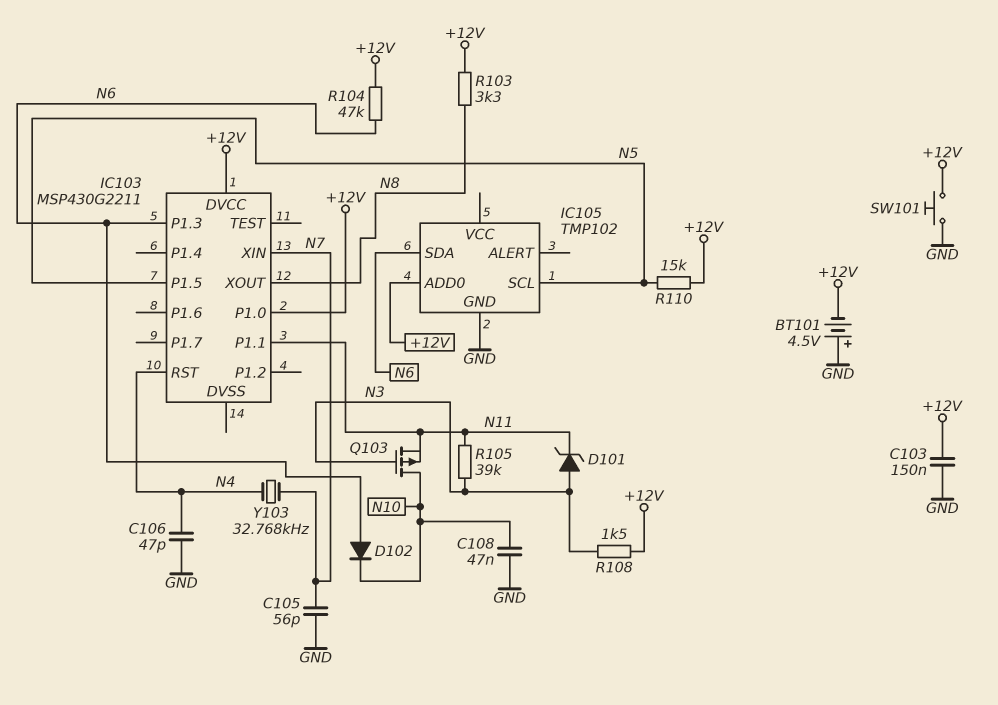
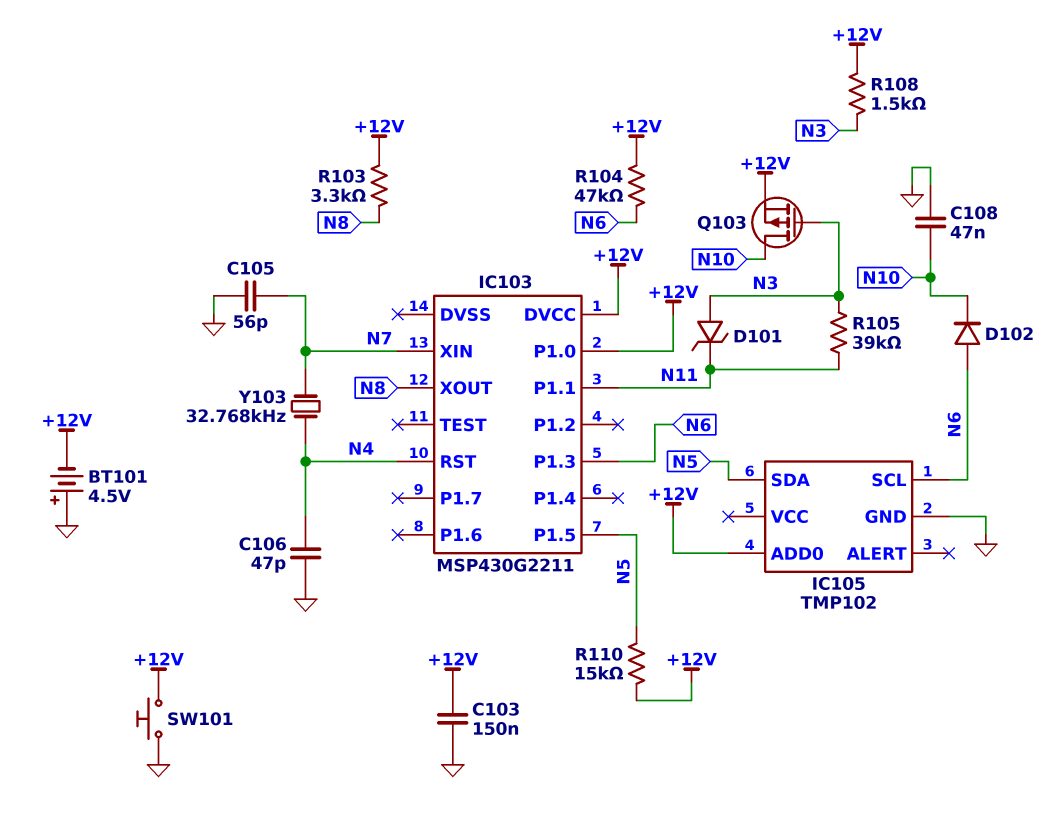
IC105 pin SCL: N5 -> N6
IC105 pin SDA: N6 -> N5
Q103: PMOS (G N3, D N10, S N11) -> PMOS (G N3, D N10, S +12V)

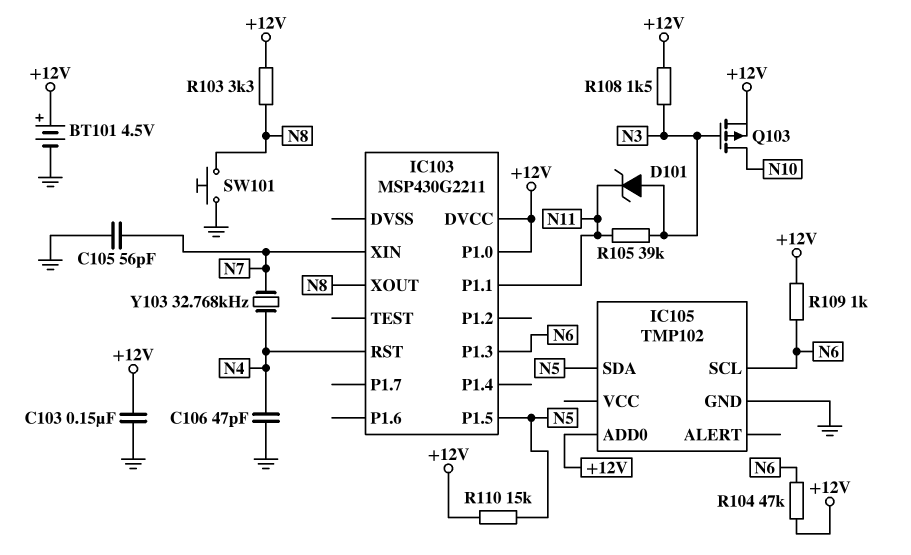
BT101: 4.5V (plus GND, minus +12V) -> 4.5V (plus +12V, minus GND)
C108: 47nF (GND, N10) -> none
D102: diode (A N6, K N10) -> none
R109: none -> 1k (+12V, N6)
SW101: button (+12V, GND) -> button (GND, N8)

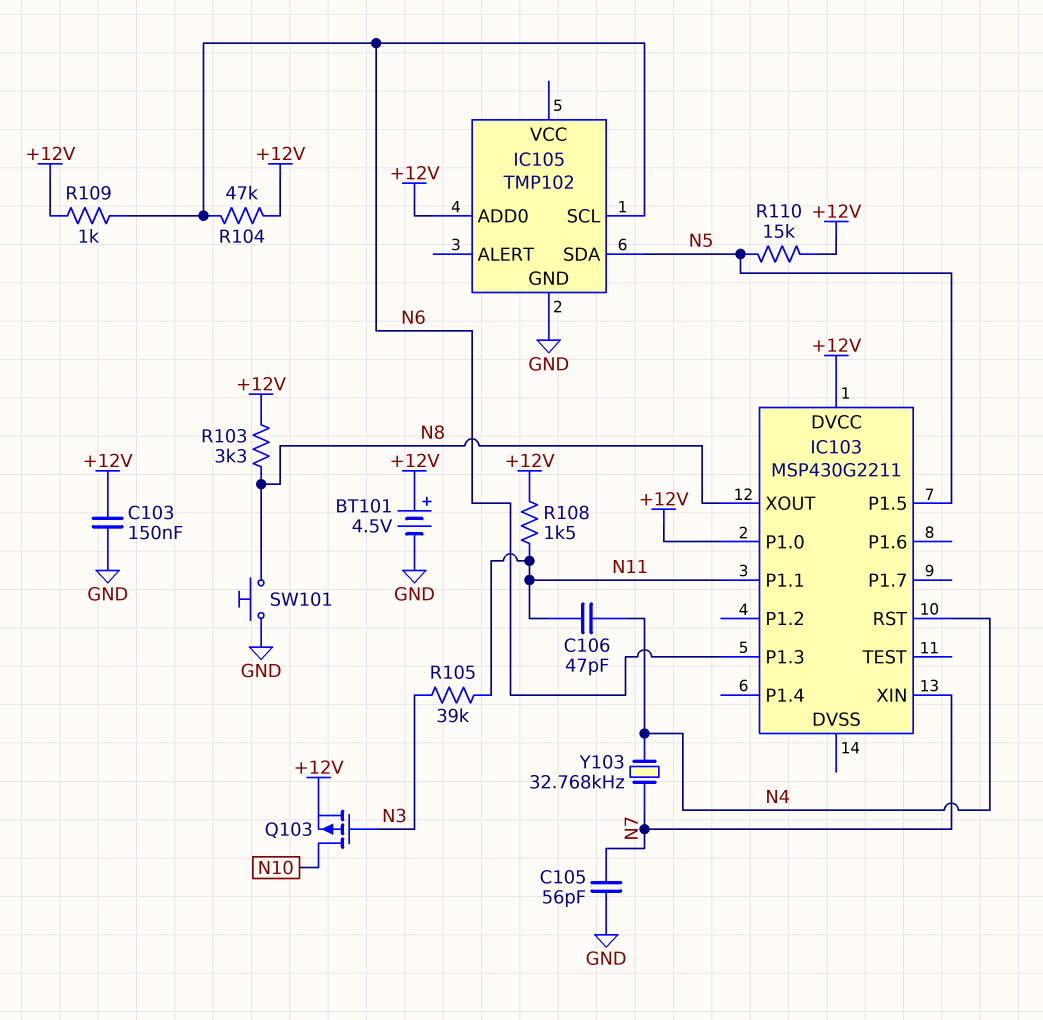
C106: 47pF (GND, N4) -> 47pF (N4, N11)
D101: zener (A N3, K N11) -> none
R108: 1.5k (+12V, N3) -> 1.5k (+12V, N11)

